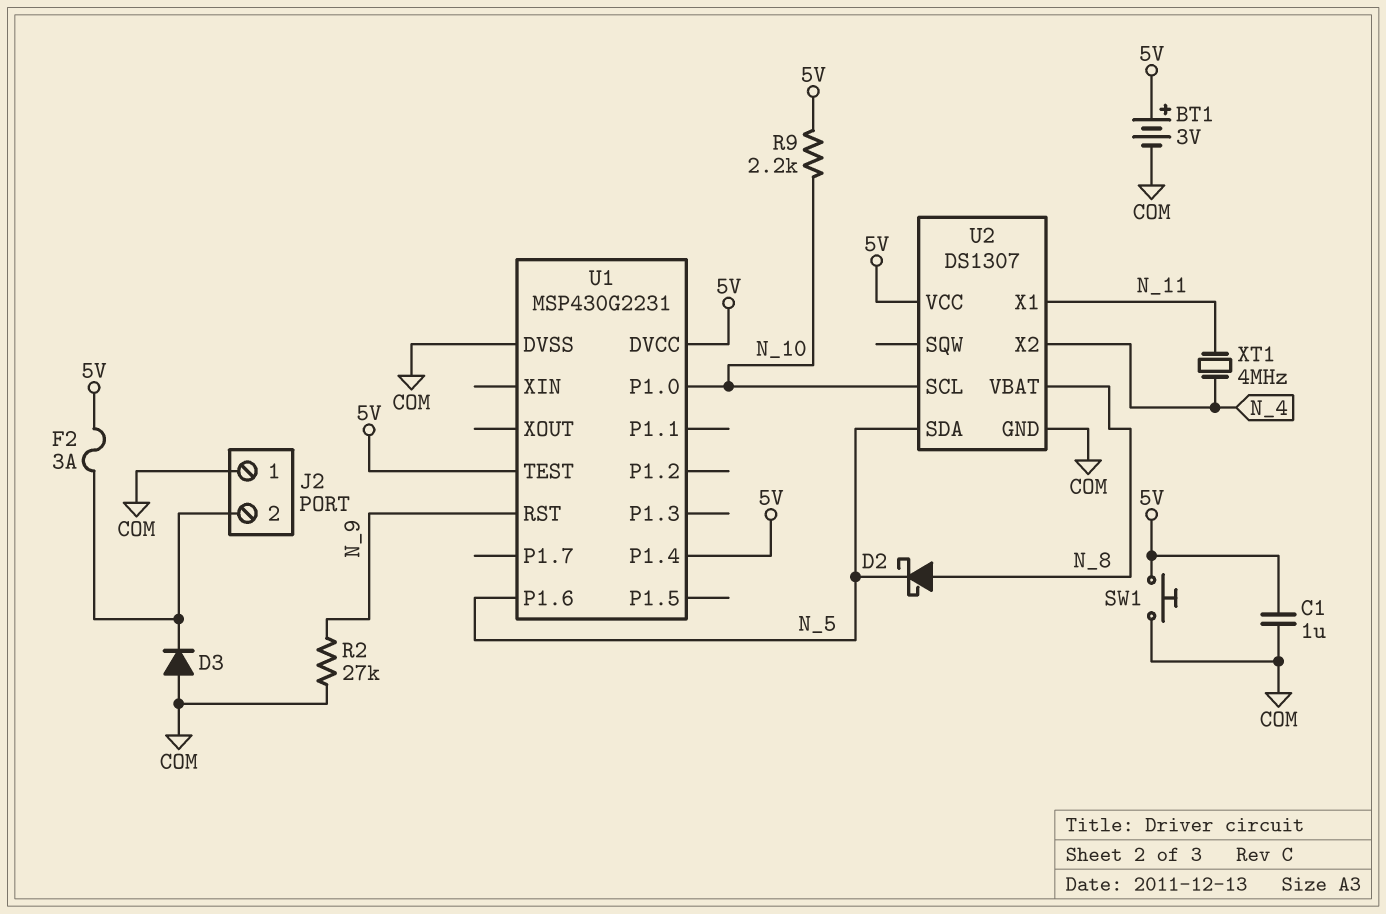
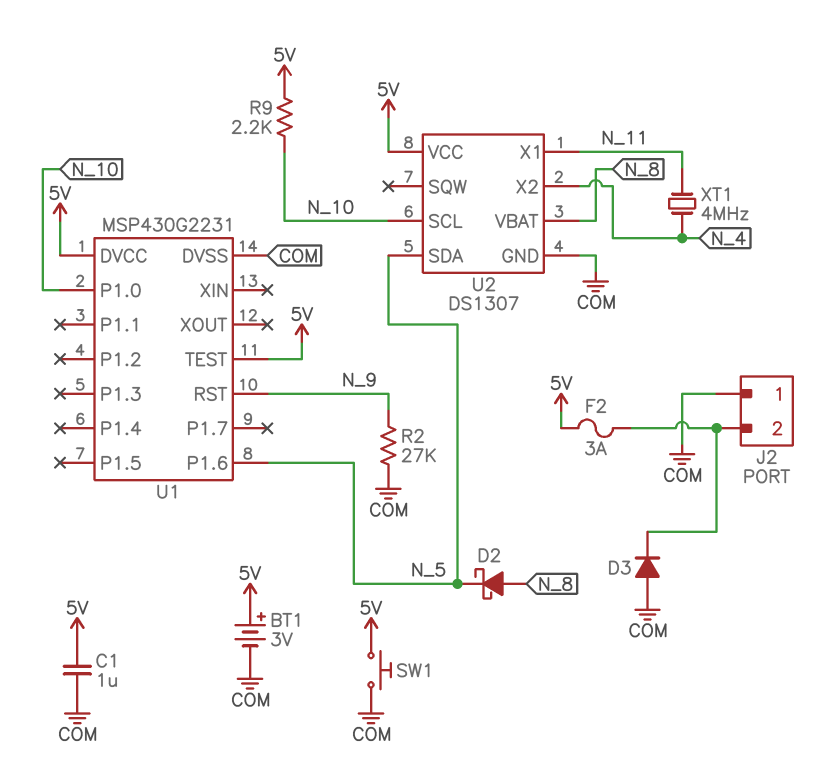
U1 pin P1.4: 5V -> none

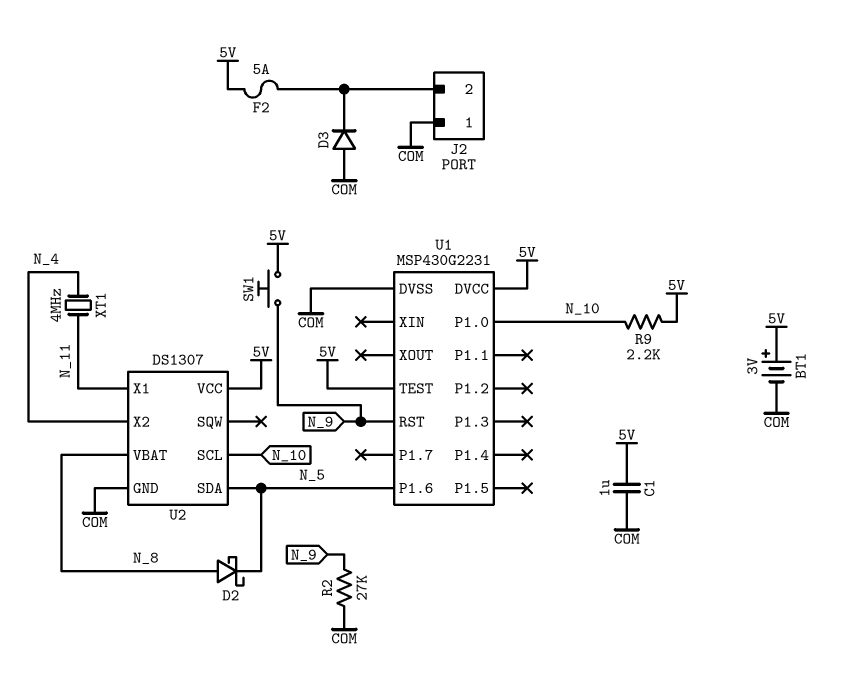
F2: 3A (5V, J2/2) -> 5A (5V, J2/2)
SW1: button (5V, COM) -> button (5V, N_9)

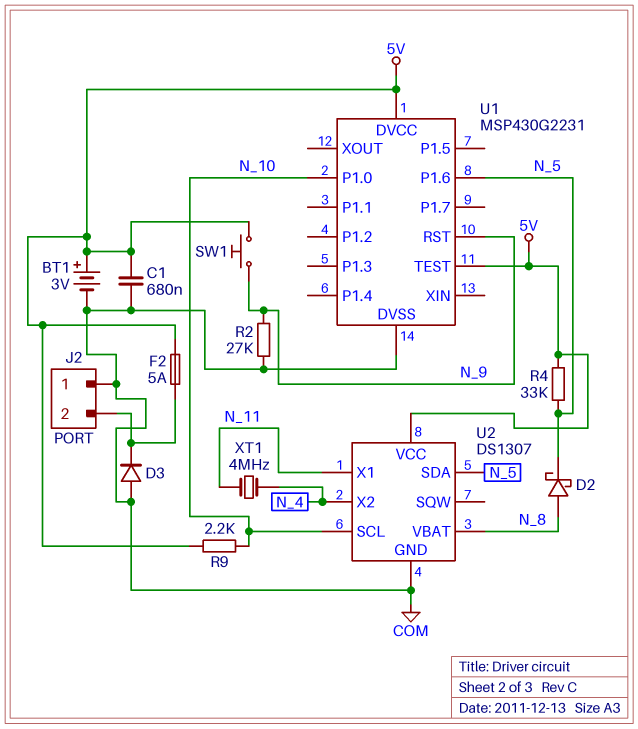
C1: 1uF (5V, COM) -> 680nF (5V, COM)
R4: none -> 33k (5V, N_5)

